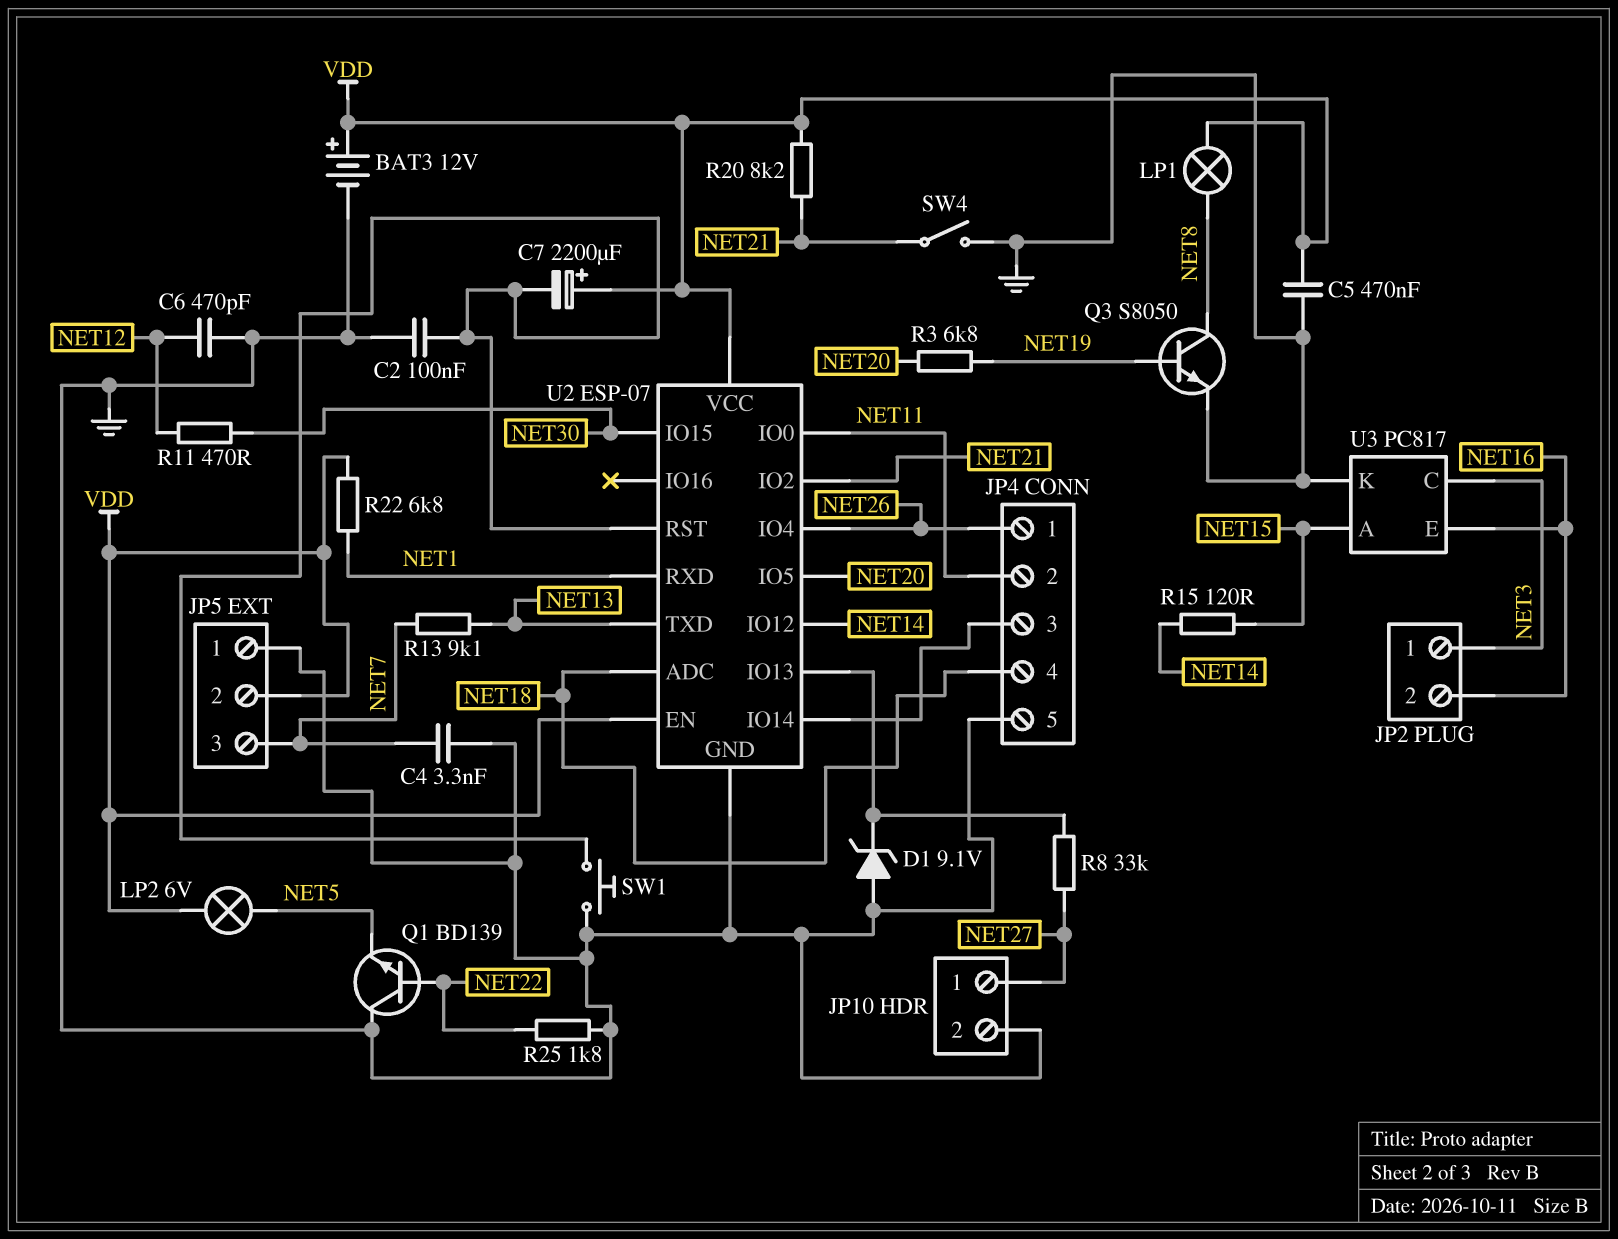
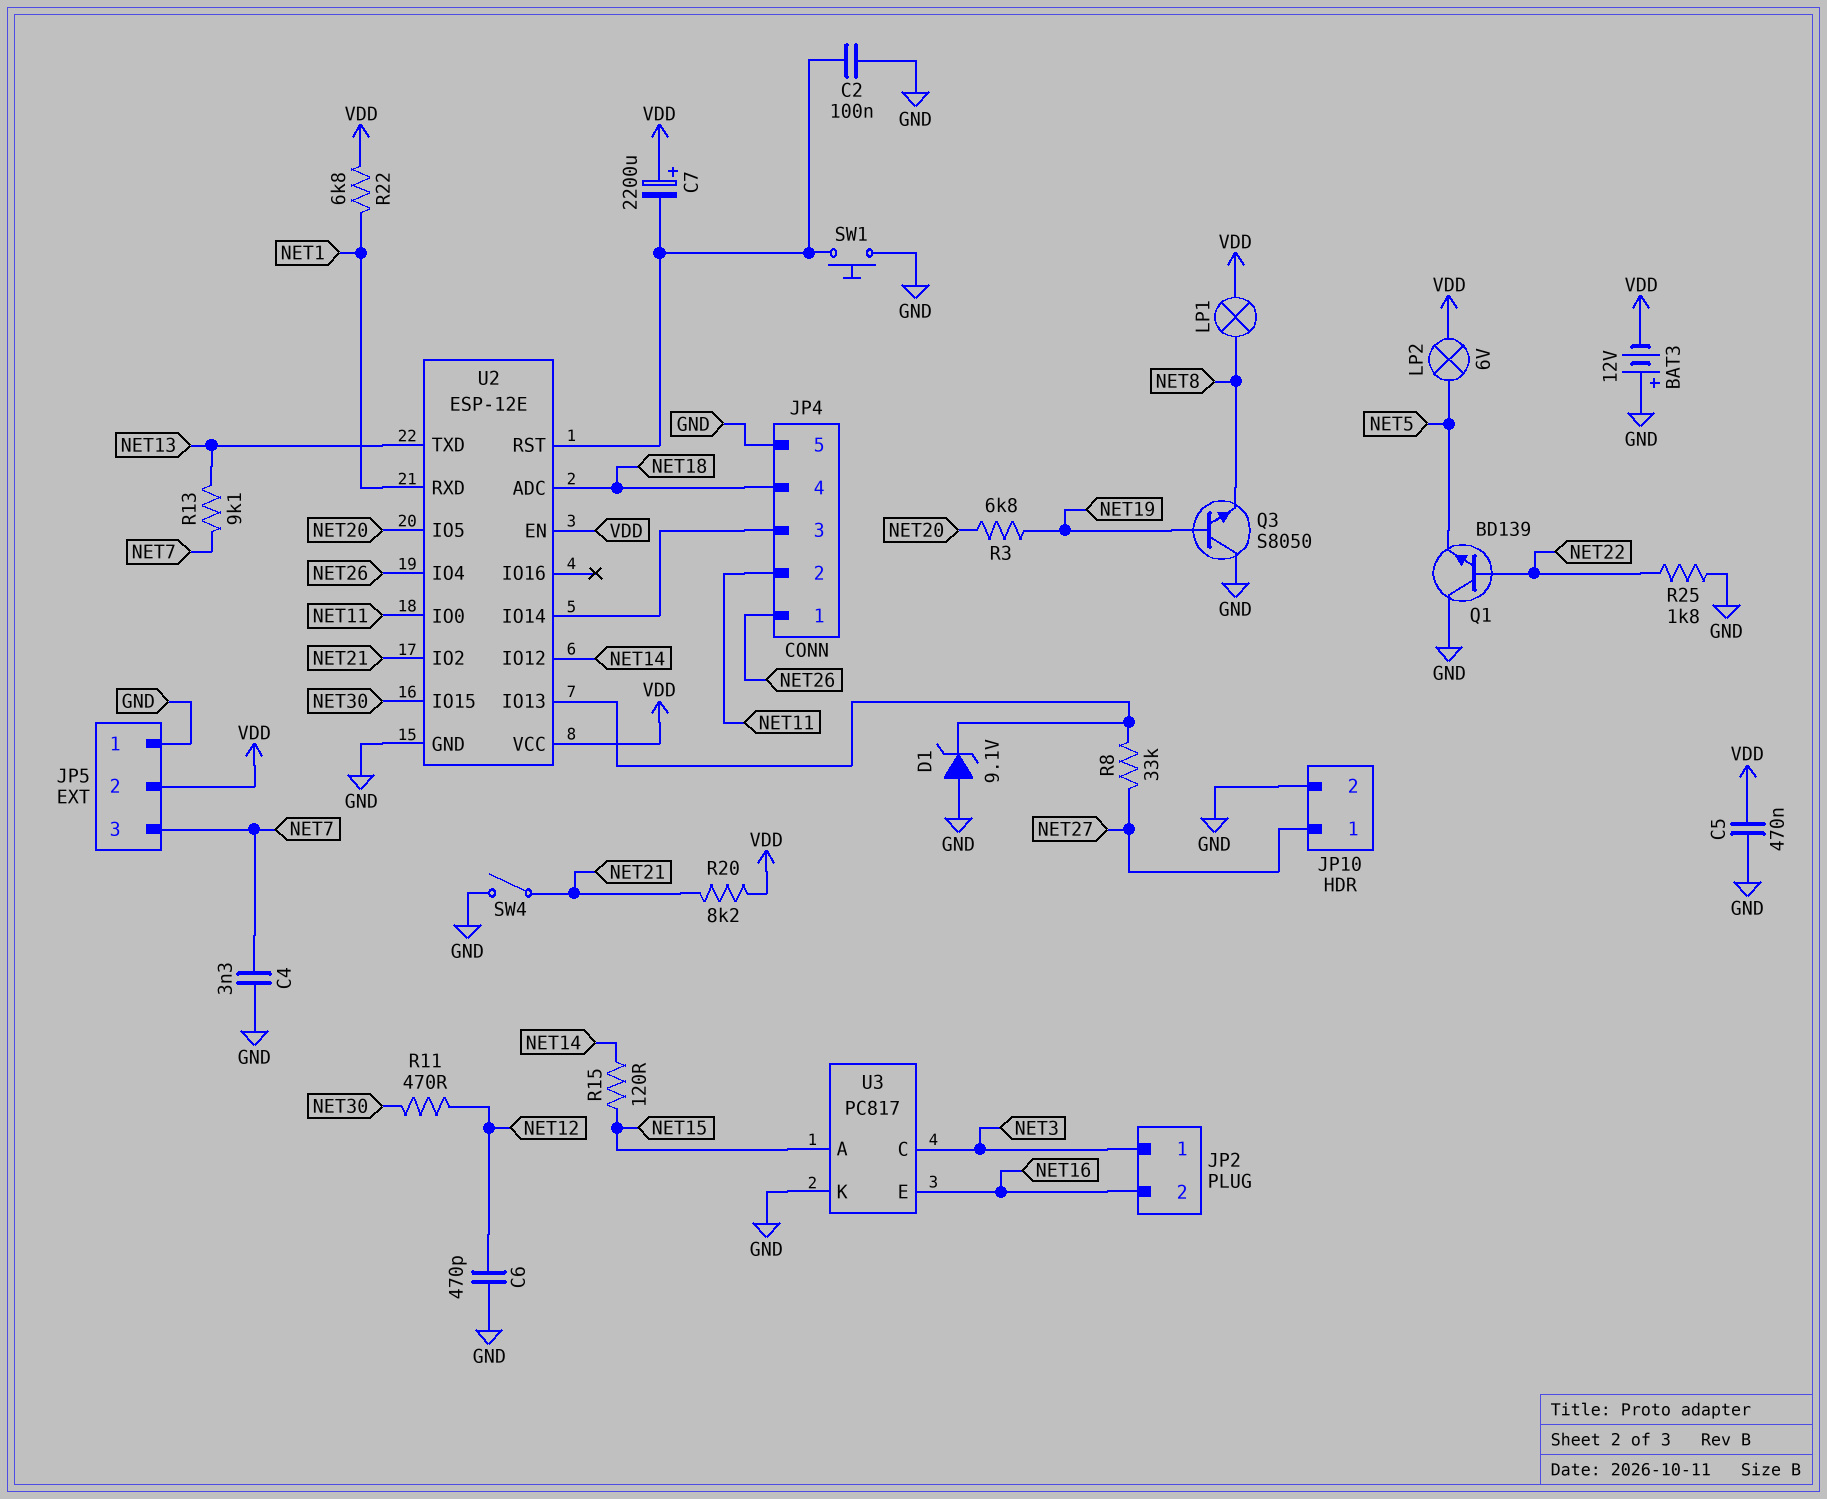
BAT3: 12V (plus VDD, minus GND) -> 12V (plus GND, minus VDD)
Q3: NPN S8050 (B NET19, C NET8, E GND) -> NPN S8050 (B NET19, C GND, E NET8)
U2: ESP-07 -> ESP-12E

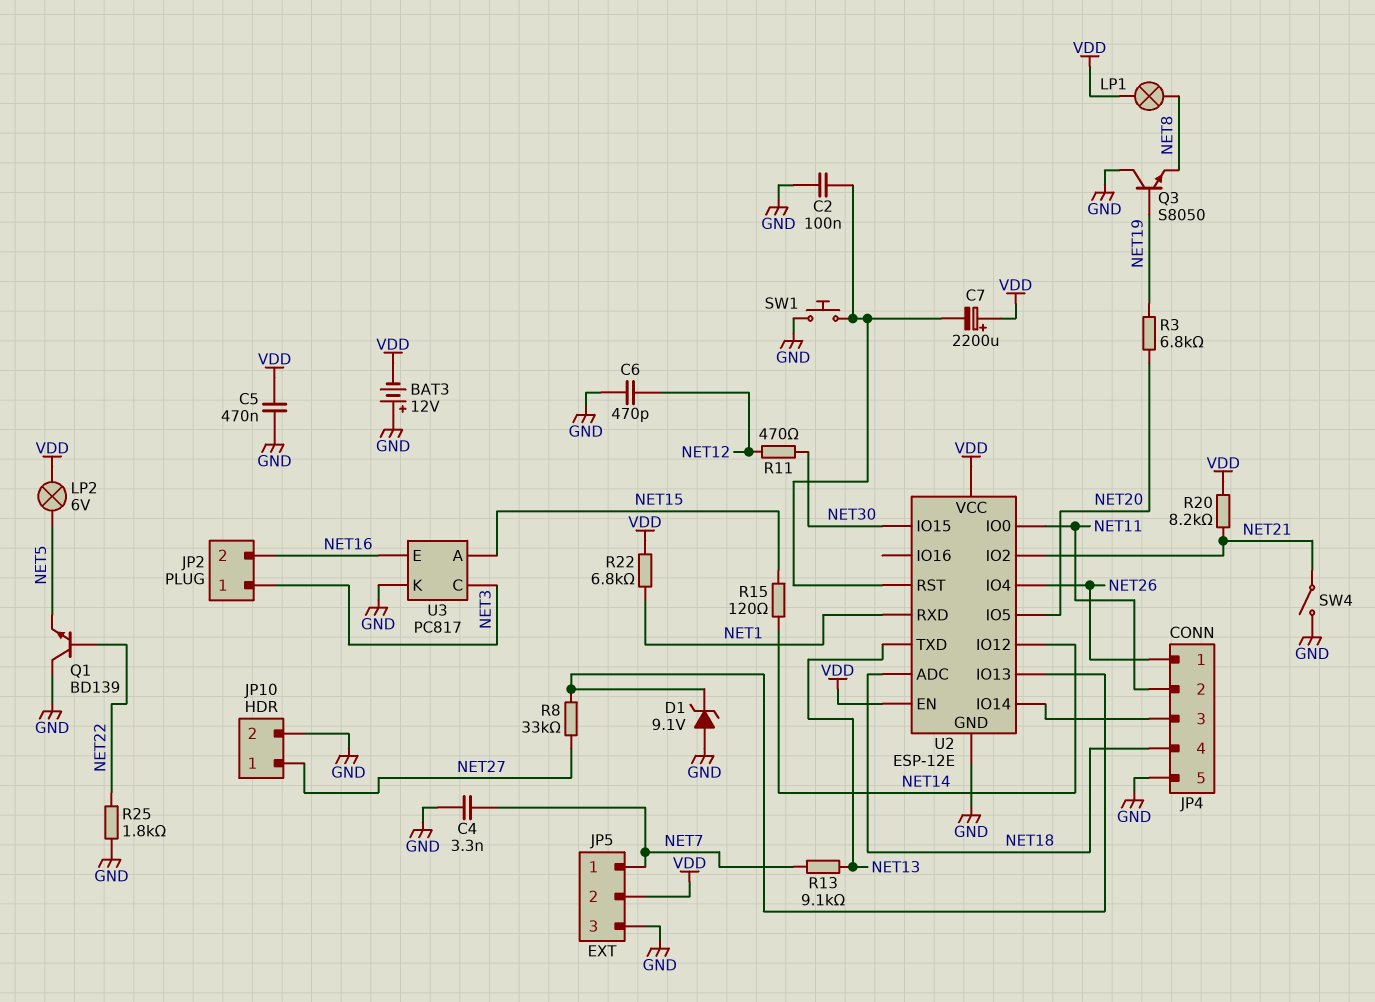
JP5 pin 1: GND -> NET7
JP5 pin 3: NET7 -> GND

